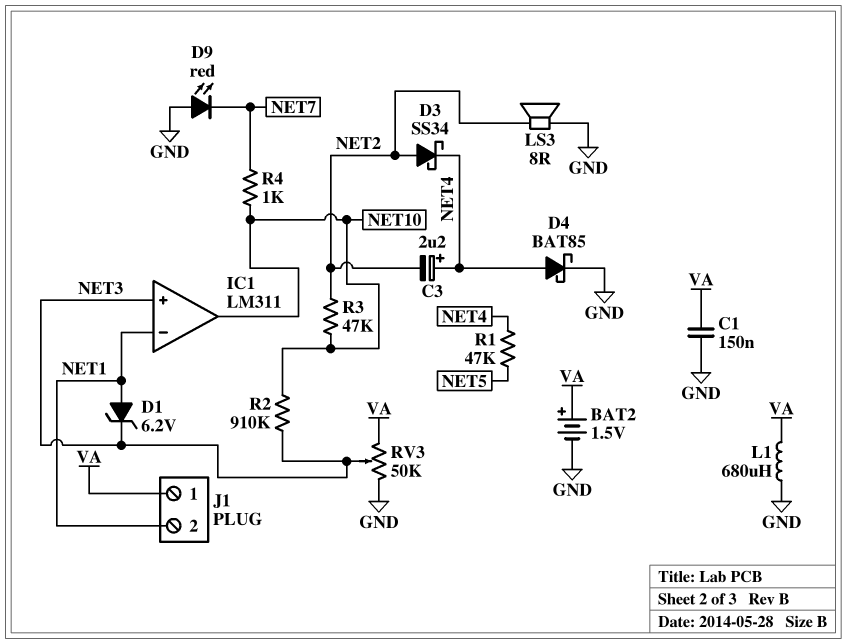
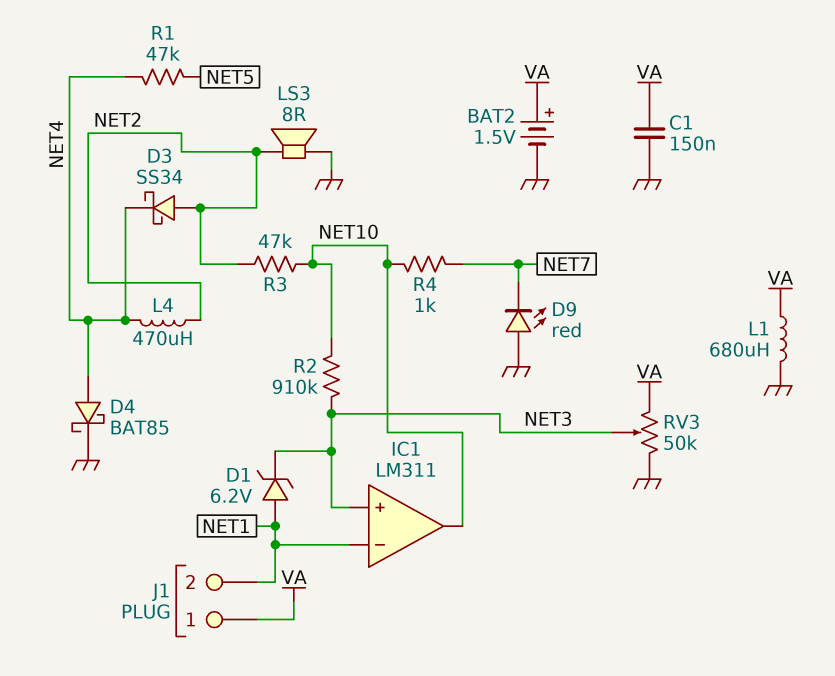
C3: 2.2uF (plus NET4, minus NET2) -> none
L4: none -> 470uH (NET2, NET4)

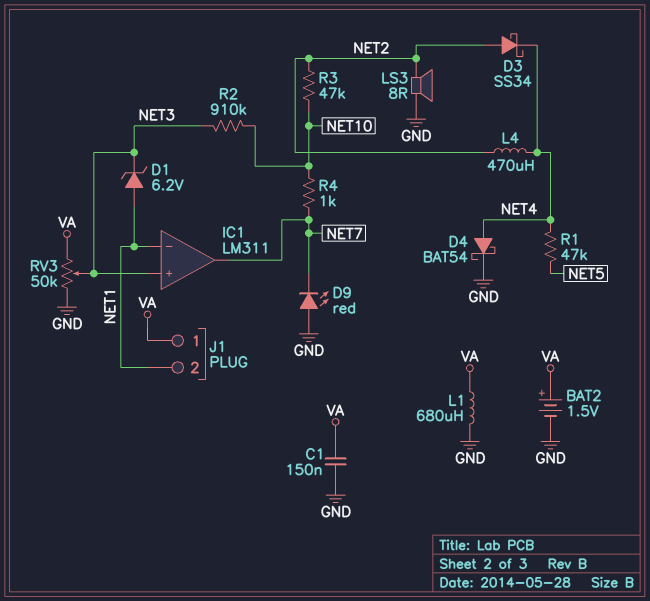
D4: schottky BAT85 (A NET4, K GND) -> schottky BAT54 (A NET4, K GND)
IC1 pin out: NET10 -> NET7

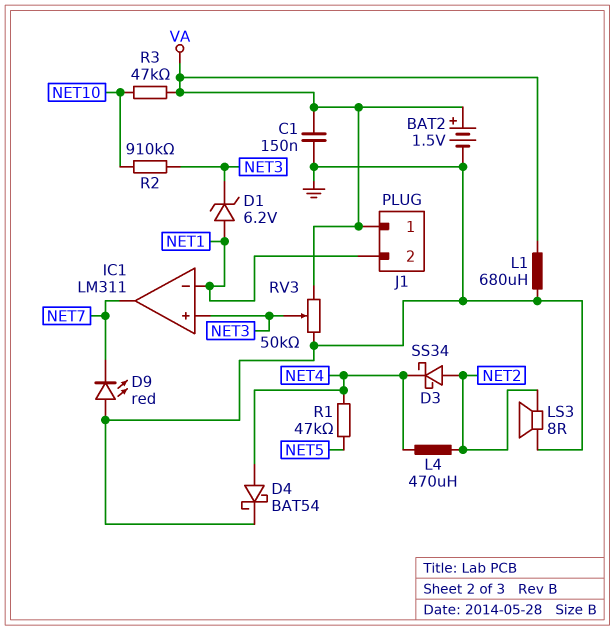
R3: 47k (NET2, NET10) -> 47k (NET10, VA)
R4: 1k (NET7, NET10) -> none

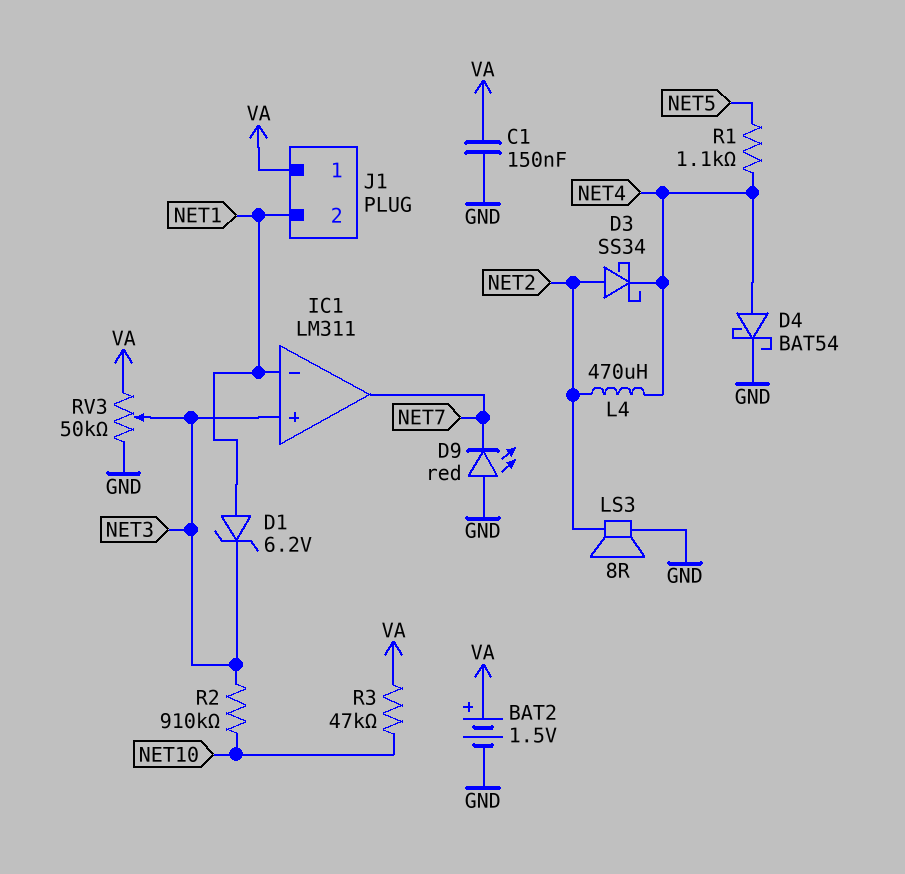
L1: 680uH (GND, VA) -> none
R1: 47k (NET4, NET5) -> 1.1k (NET4, NET5)

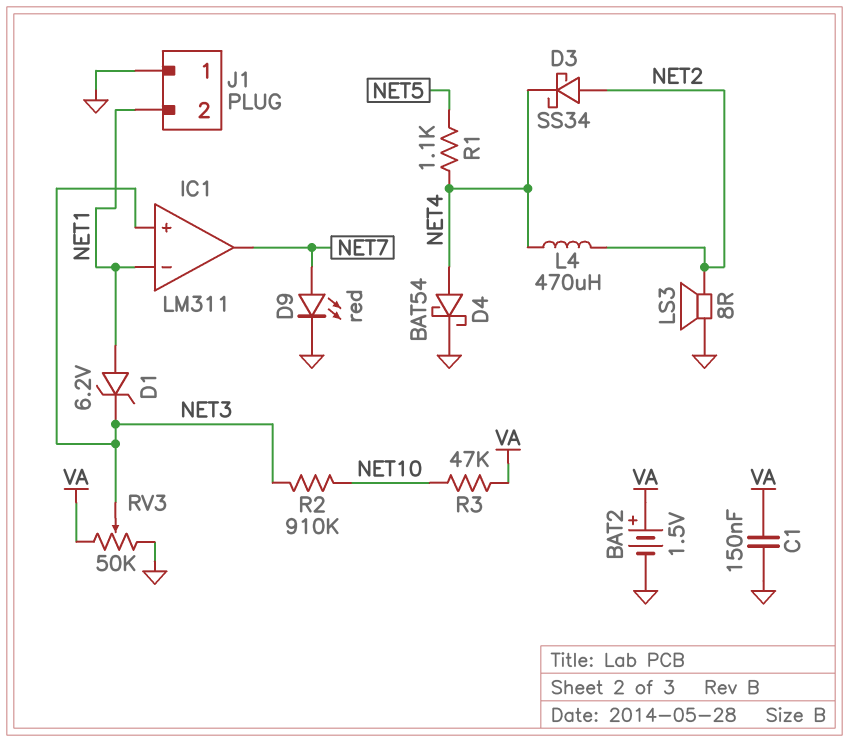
D9: LED red (A GND, K NET7) -> LED red (A NET7, K GND)
J1 pin 1: VA -> GND

